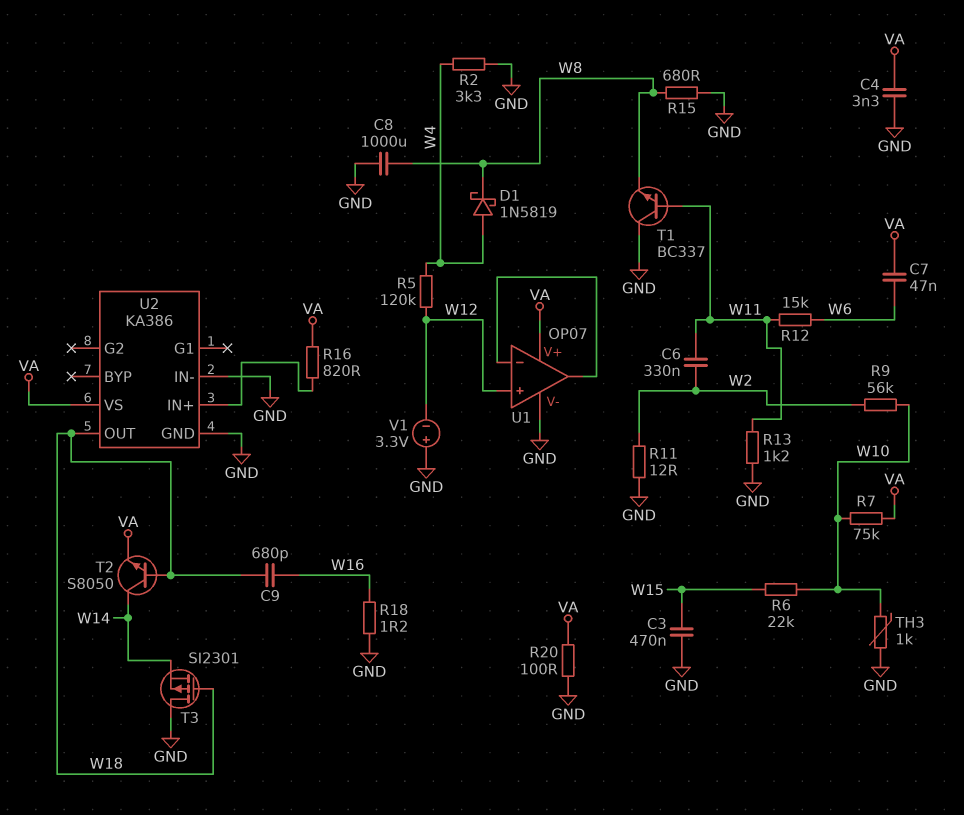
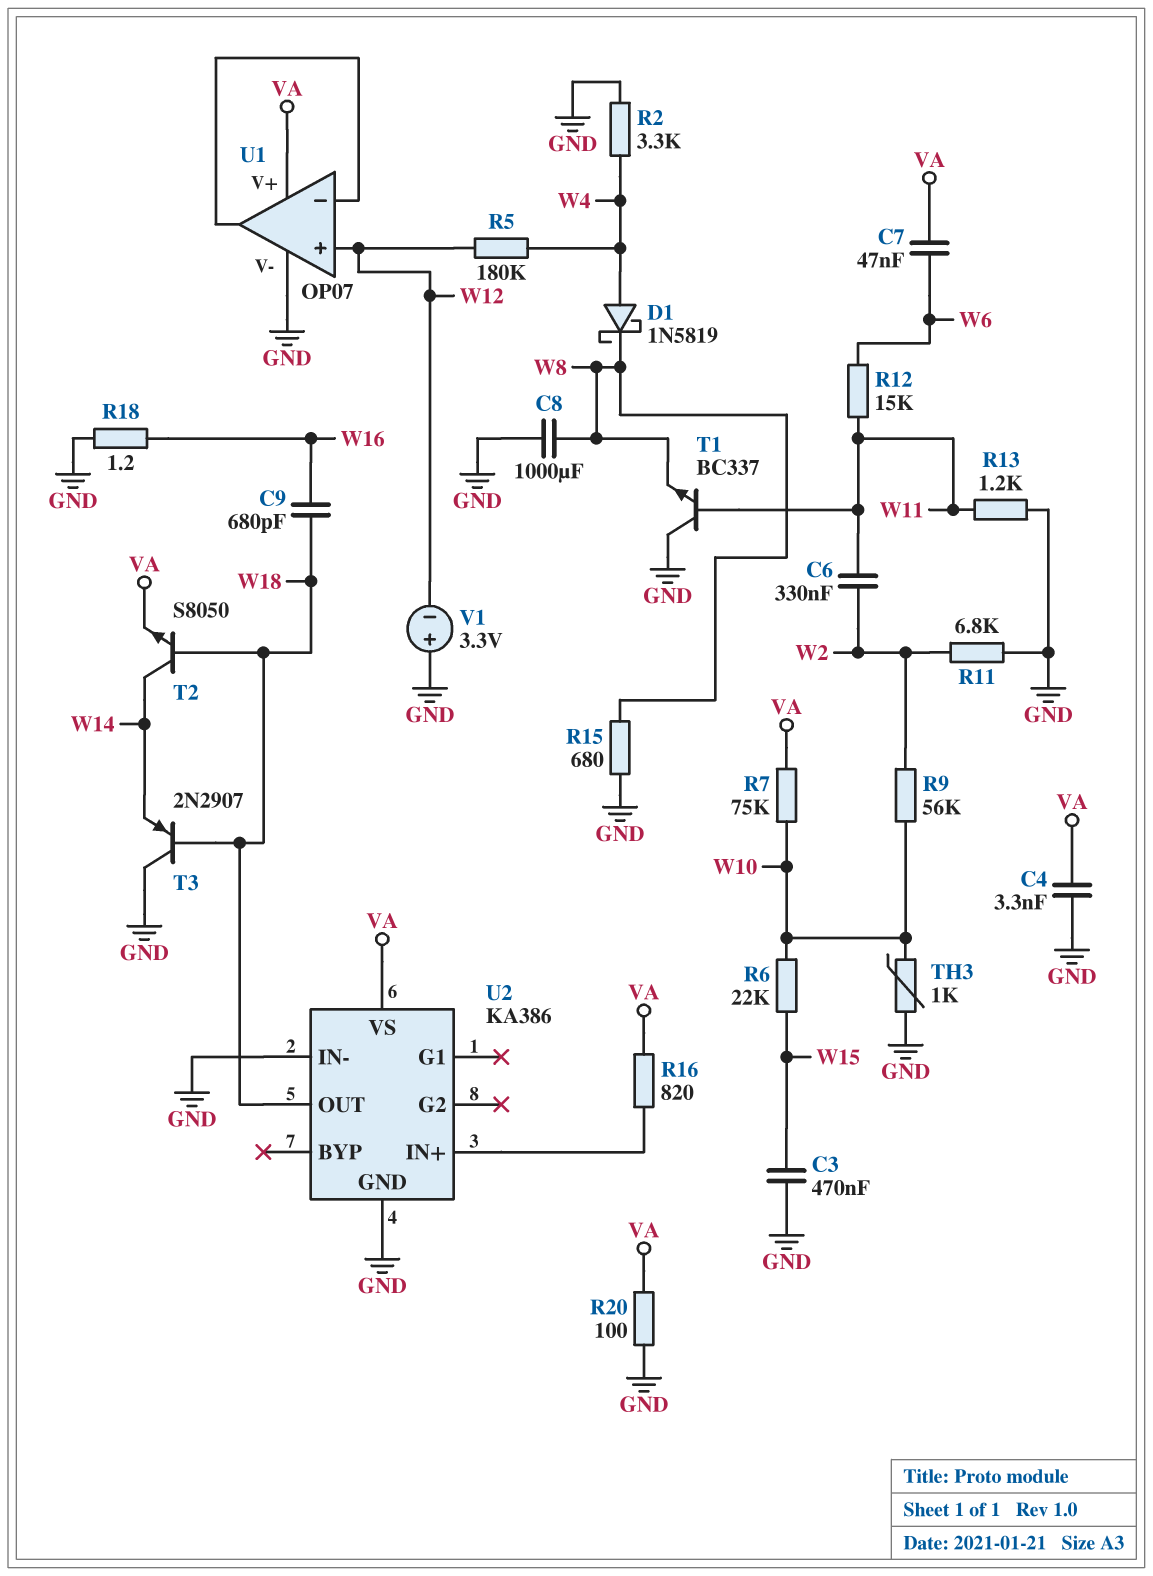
R5: 120k (W4, W12) -> 180k (W4, W12)
R11: 12 (GND, W2) -> 6.8k (GND, W2)
T3: PMOS SI2301 (G W18, D GND, S W14) -> PNP 2N2907 (B W18, C GND, E W14)

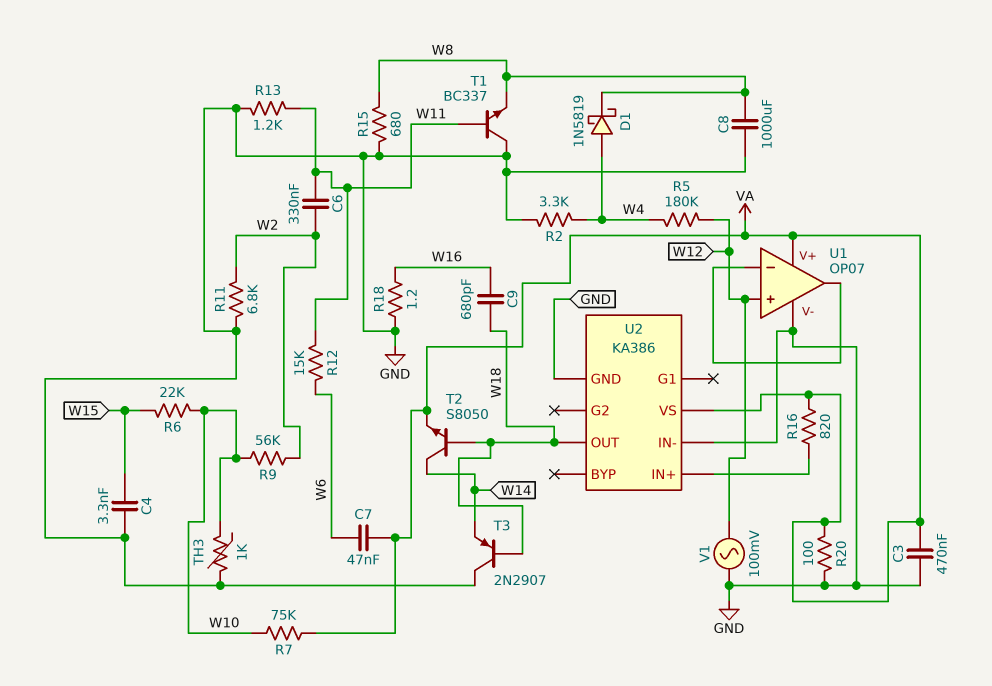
C3: 470nF (GND, W15) -> 470nF (GND, VA)
C4: 3.3nF (GND, VA) -> 3.3nF (GND, W15)
V1: 3.3V (plus GND, minus W12) -> AC 100mV (GND, W12)

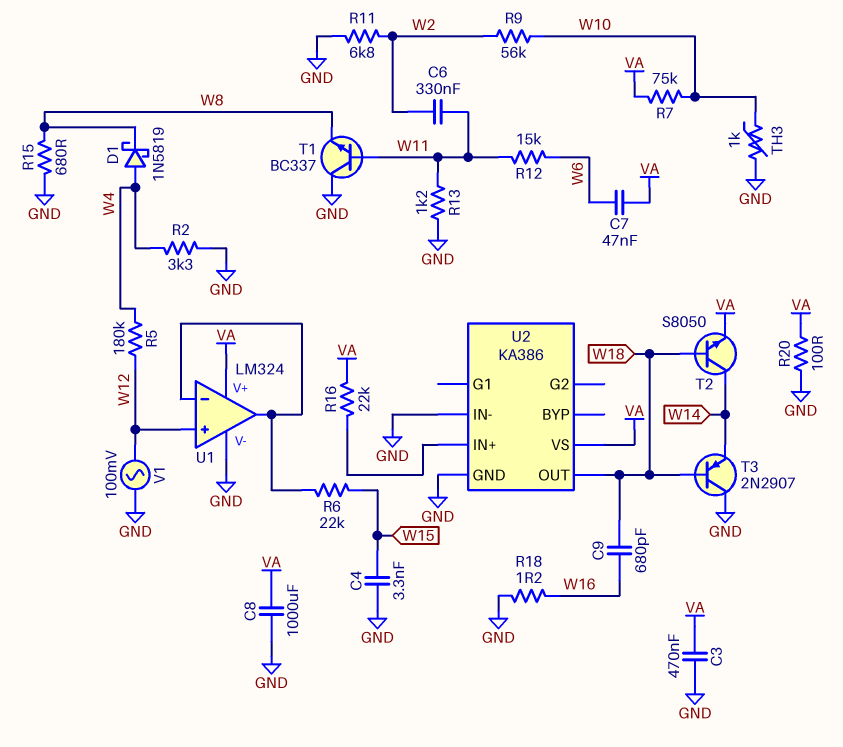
C8: 1000uF (GND, W8) -> 1000uF (GND, VA)
R6: 22k (W10, W15) -> 22k (U1/in-, W15)
R16: 820 (U2/IN+, VA) -> 22k (U2/IN+, VA)
U1: OP07 -> LM324

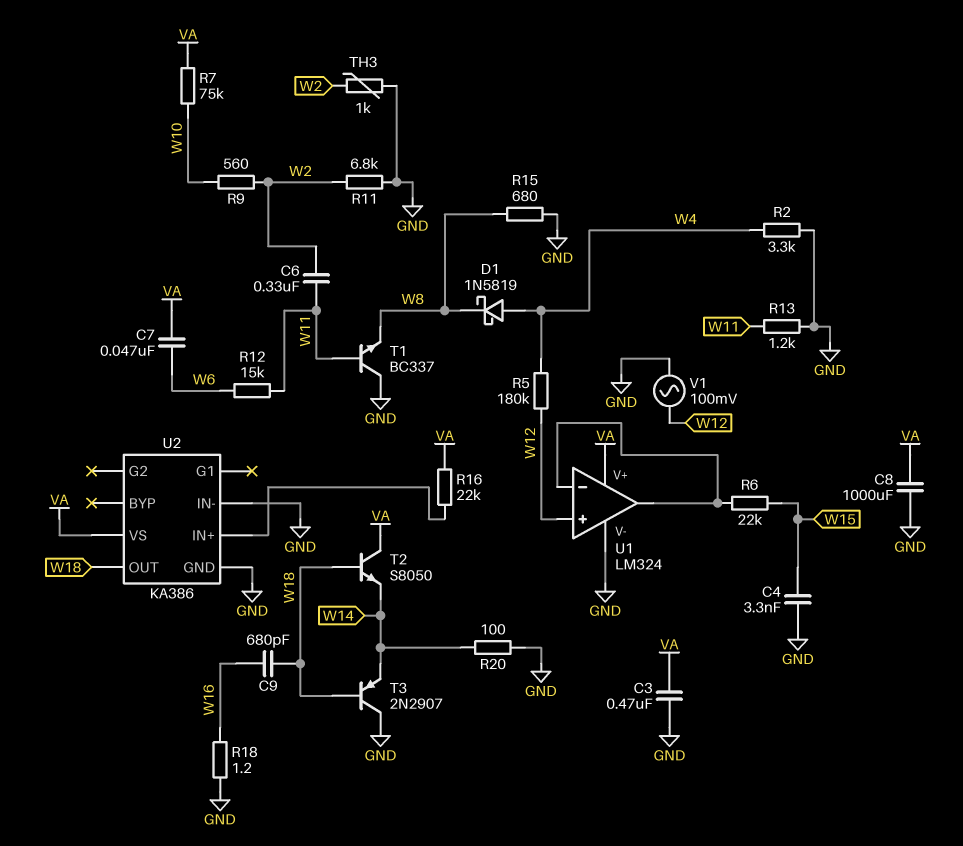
R9: 56k (W2, W10) -> 560 (W2, W10)
R20: 100 (GND, VA) -> 100 (GND, W14)
T2: NPN S8050 (B W18, C W14, E VA) -> NPN S8050 (B W18, C VA, E W14)
TH3: 1k (GND, W10) -> 1k (GND, W2)

